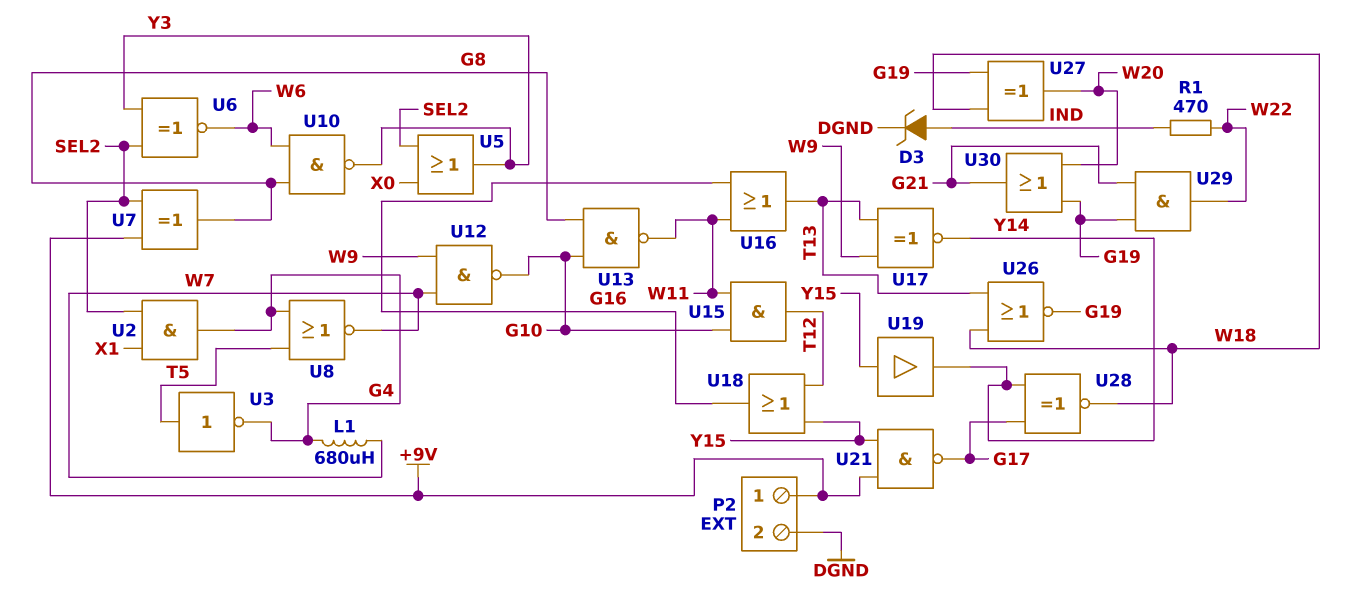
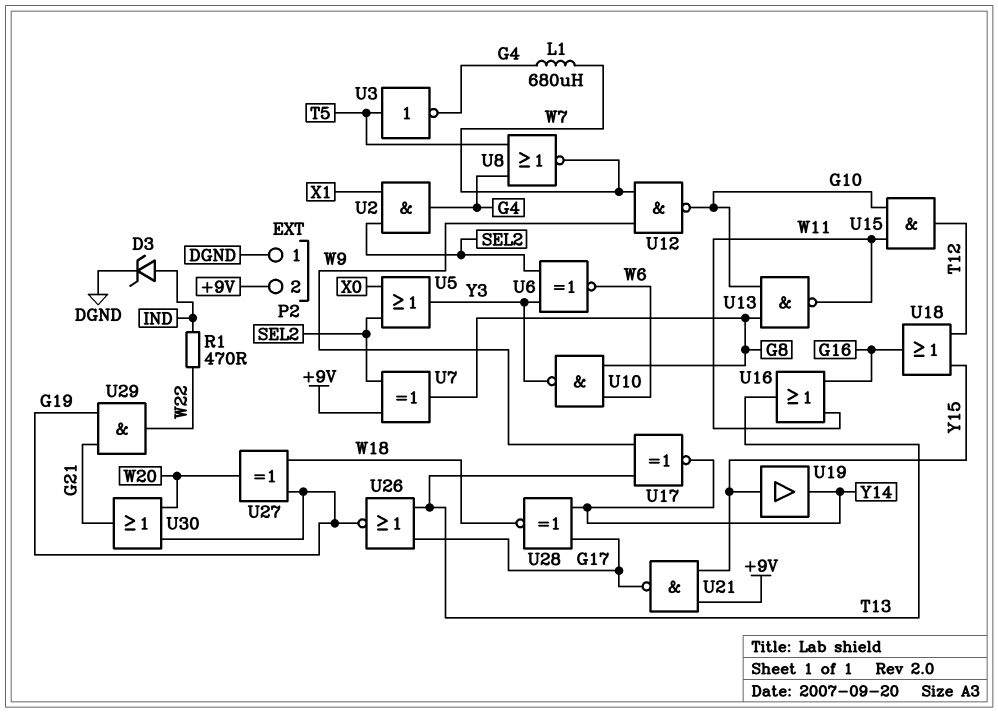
P2 pin 1: +9V -> DGND
P2 pin 2: DGND -> +9V
U26: NOR (in T13, in W18, out G19) -> NOR (in G17, in T13, out G19)

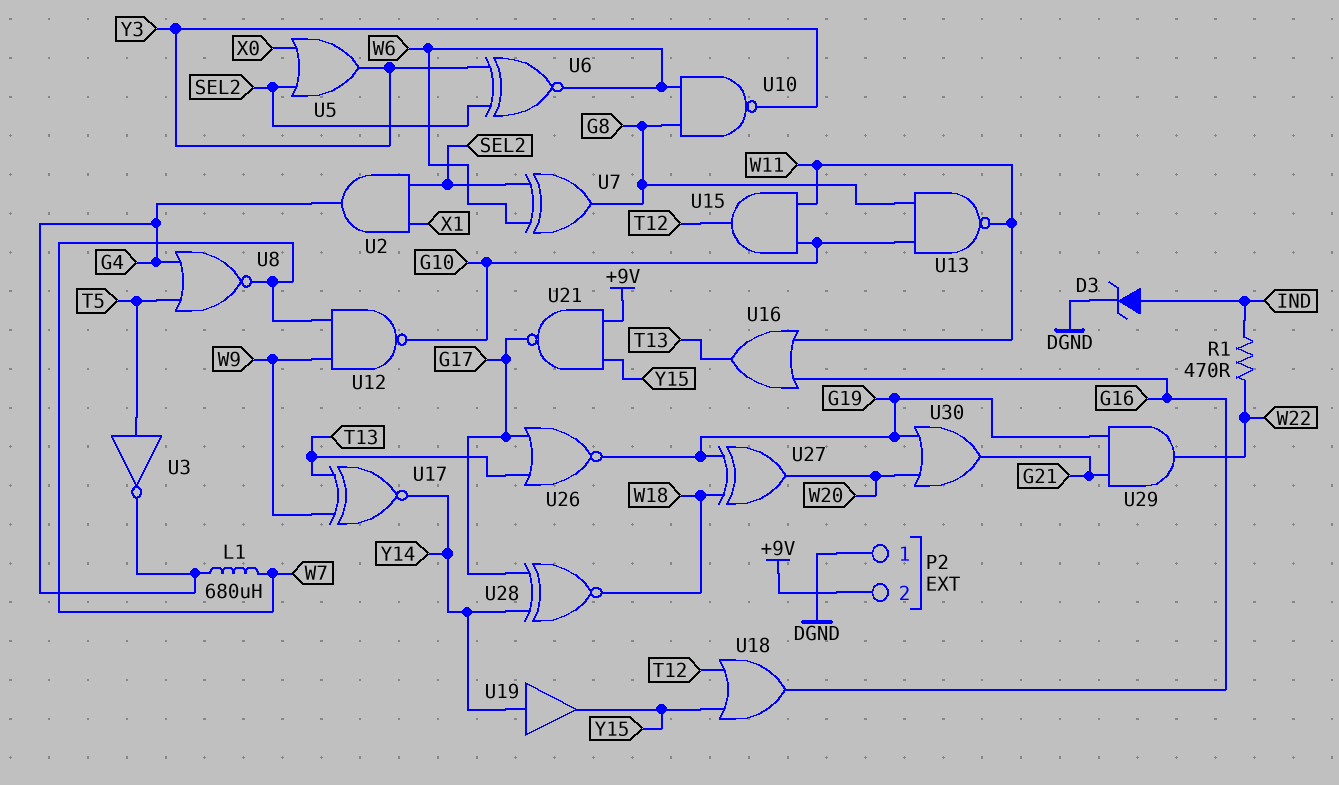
U7: XOR (in +9V, in SEL2, out G8) -> XOR (in SEL2, in W6, out G8)
U19: buffer (in Y15, out Y14) -> buffer (in Y14, out Y15)

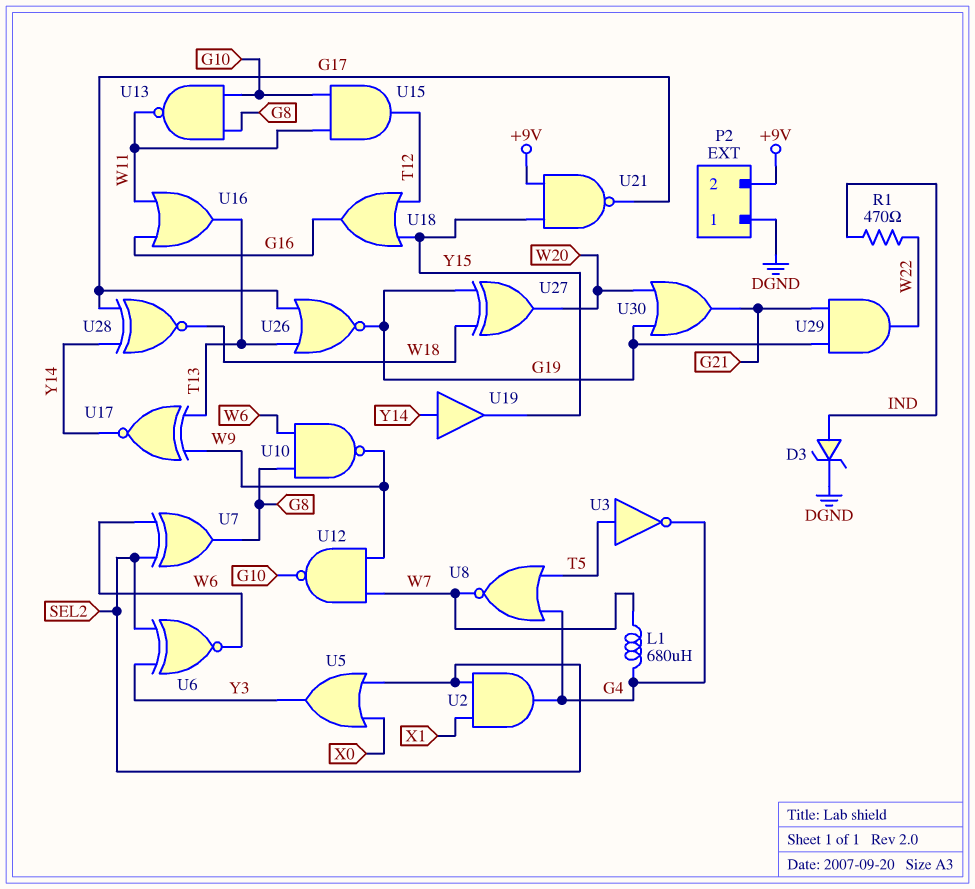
U10: NAND (in G8, in W6, out Y3) -> NAND (in G8, in W6, out W9)

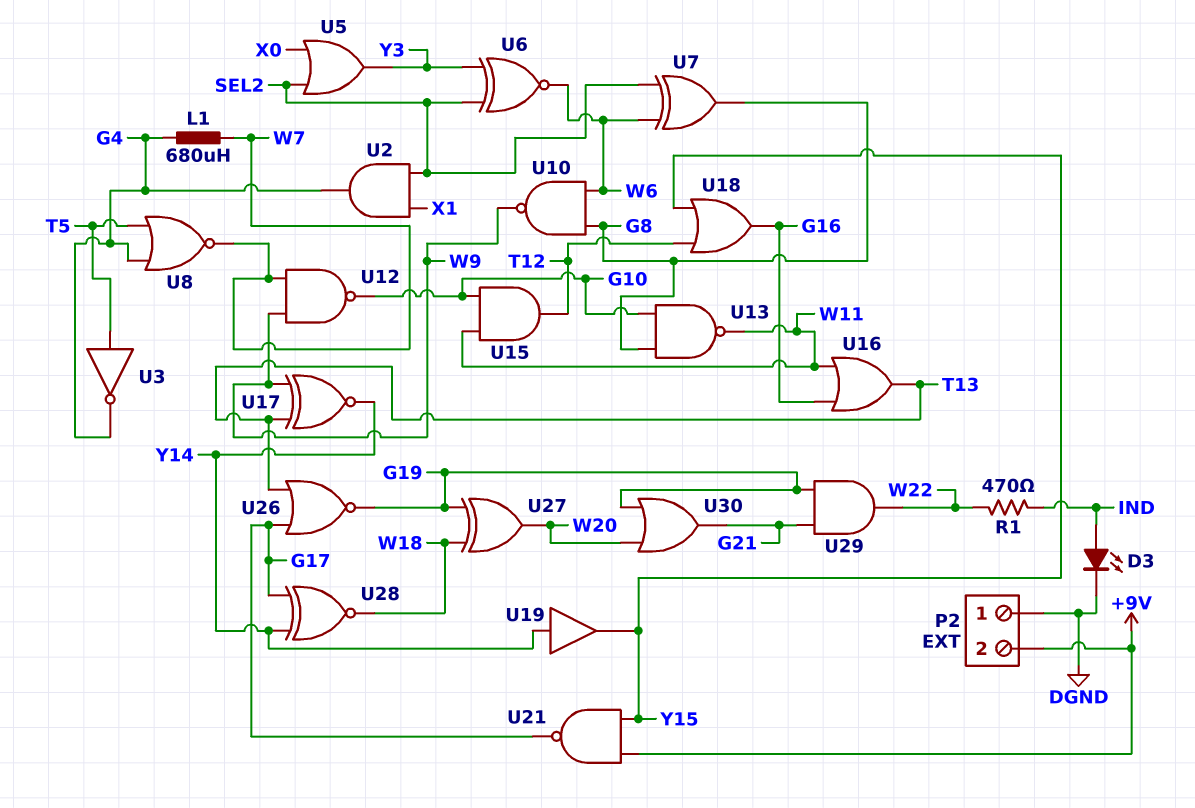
D3: zener (A IND, K DGND) -> LED (A IND, K DGND)

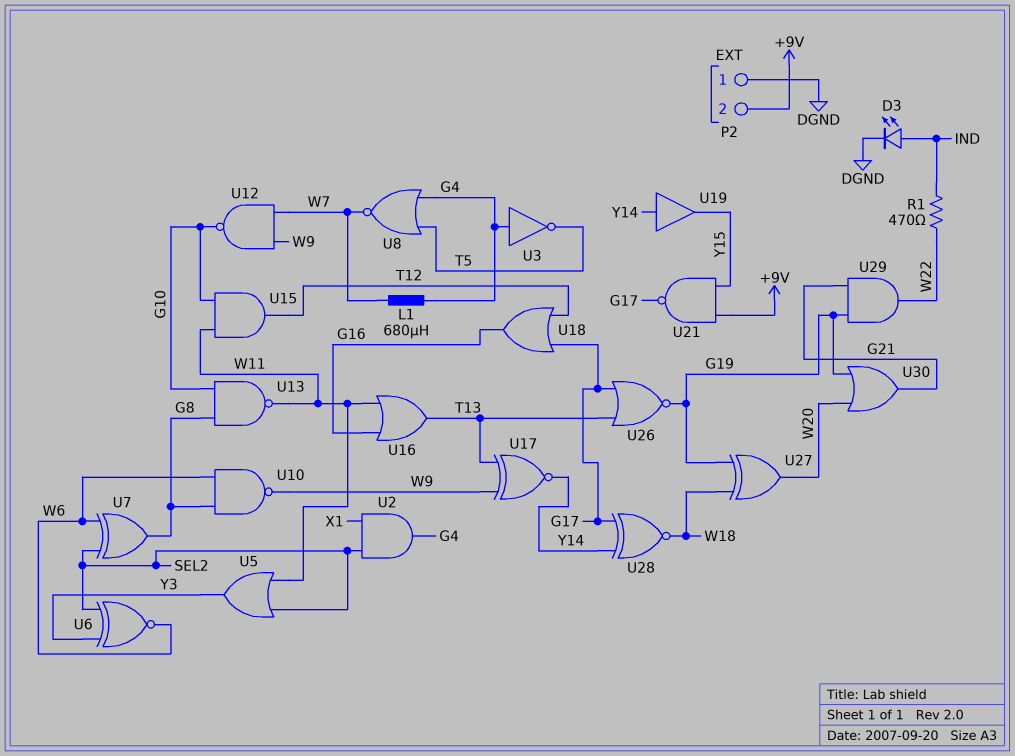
U3: NOT (in T5, out G4) -> NOT (in G4, out T5)
U5: OR (in SEL2, in X0, out Y3) -> OR (in SEL2, in W11, out Y3)
U18: OR (in T12, in Y15, out G16) -> OR (in G17, in T12, out G16)

